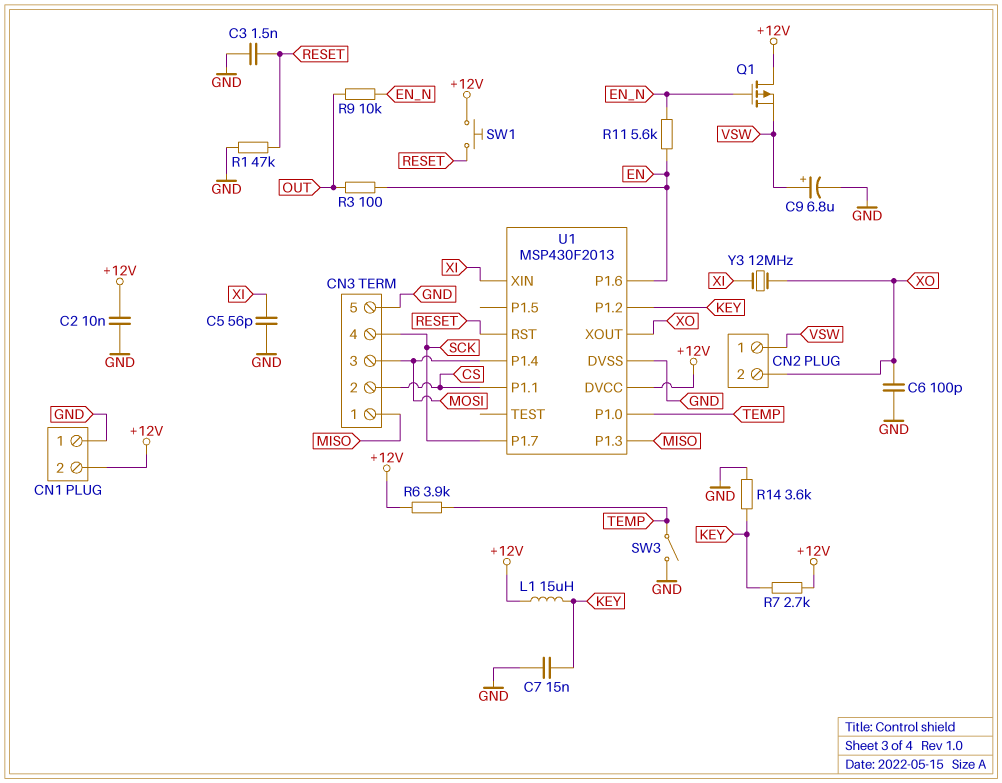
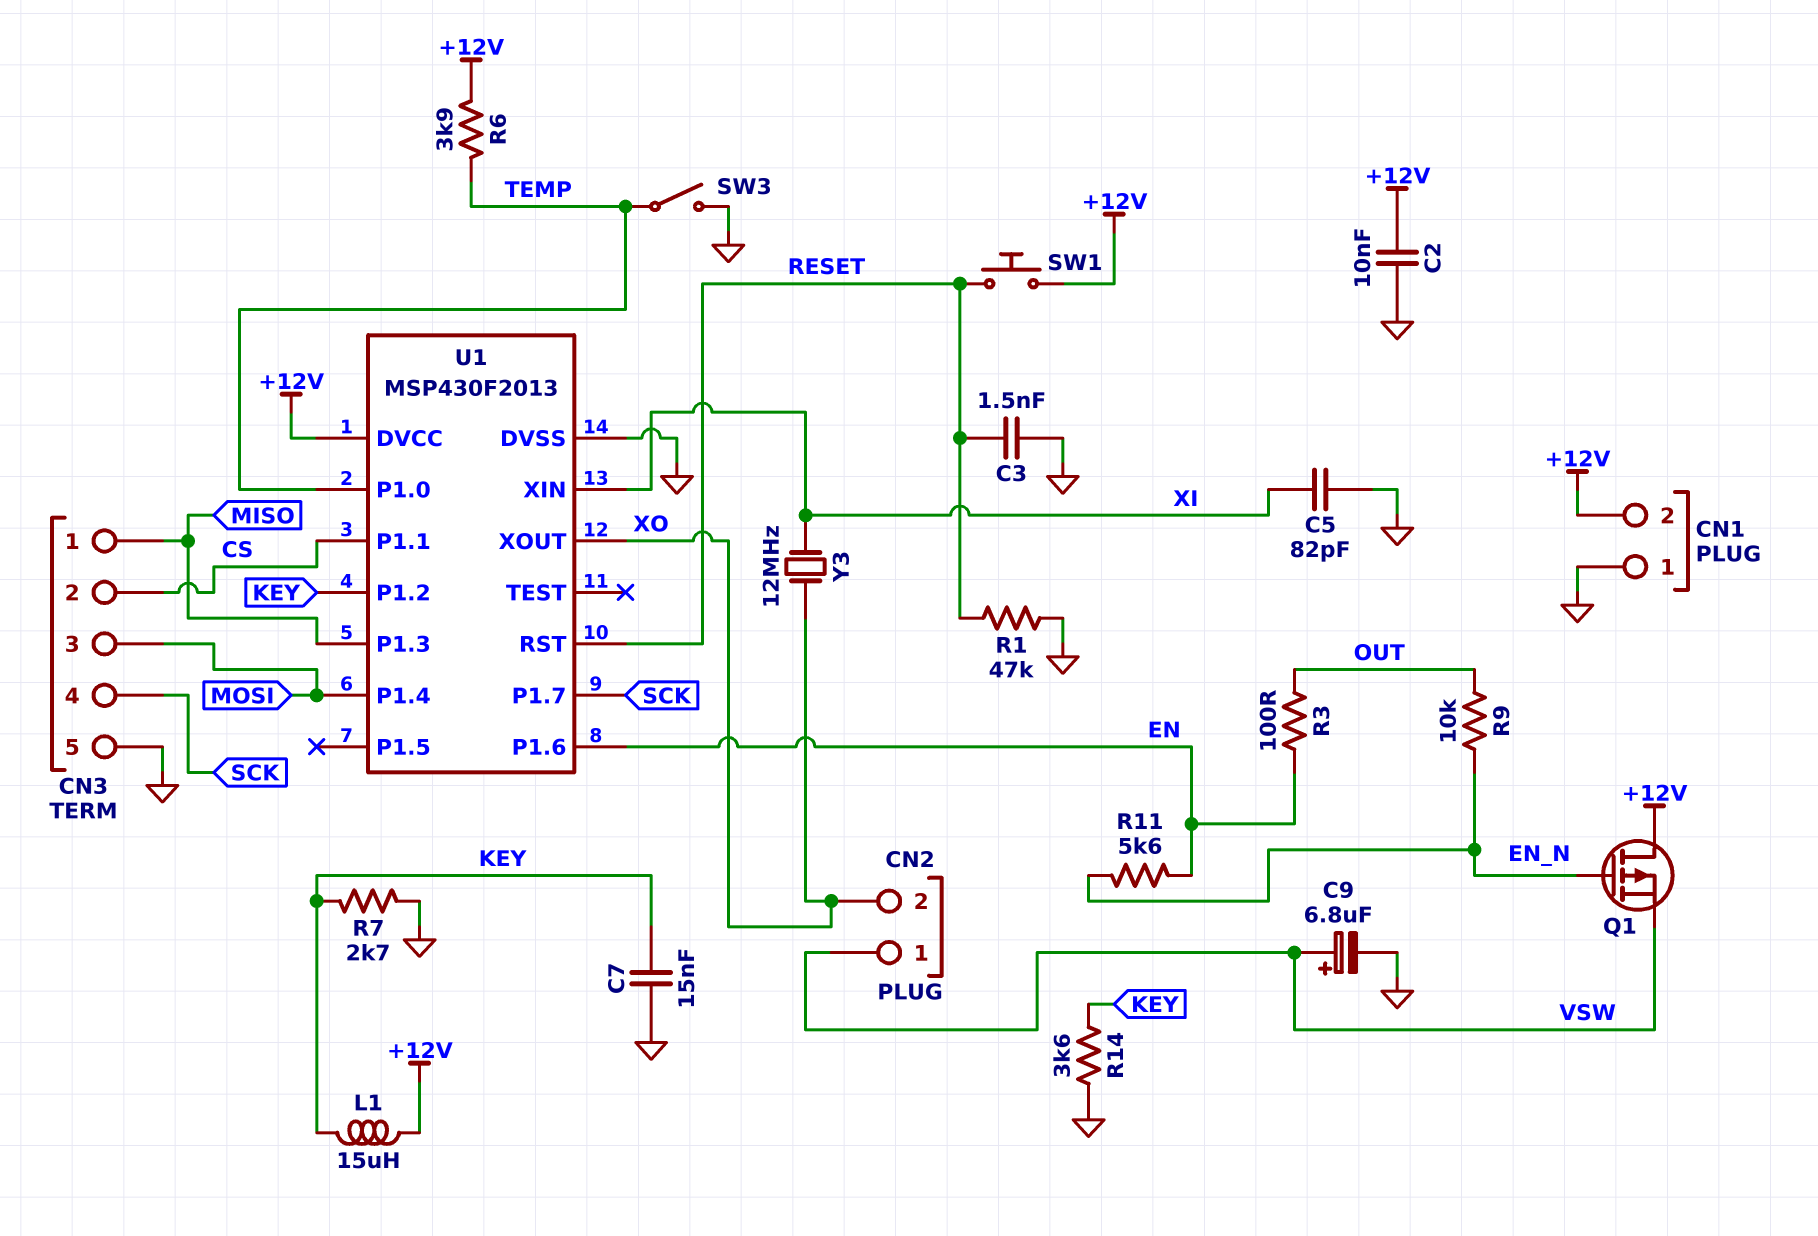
C5: 56pF (GND, XI) -> 82pF (GND, XI)
C6: 100pF (GND, XO) -> none
R7: 2.7k (+12V, KEY) -> 2.7k (GND, KEY)

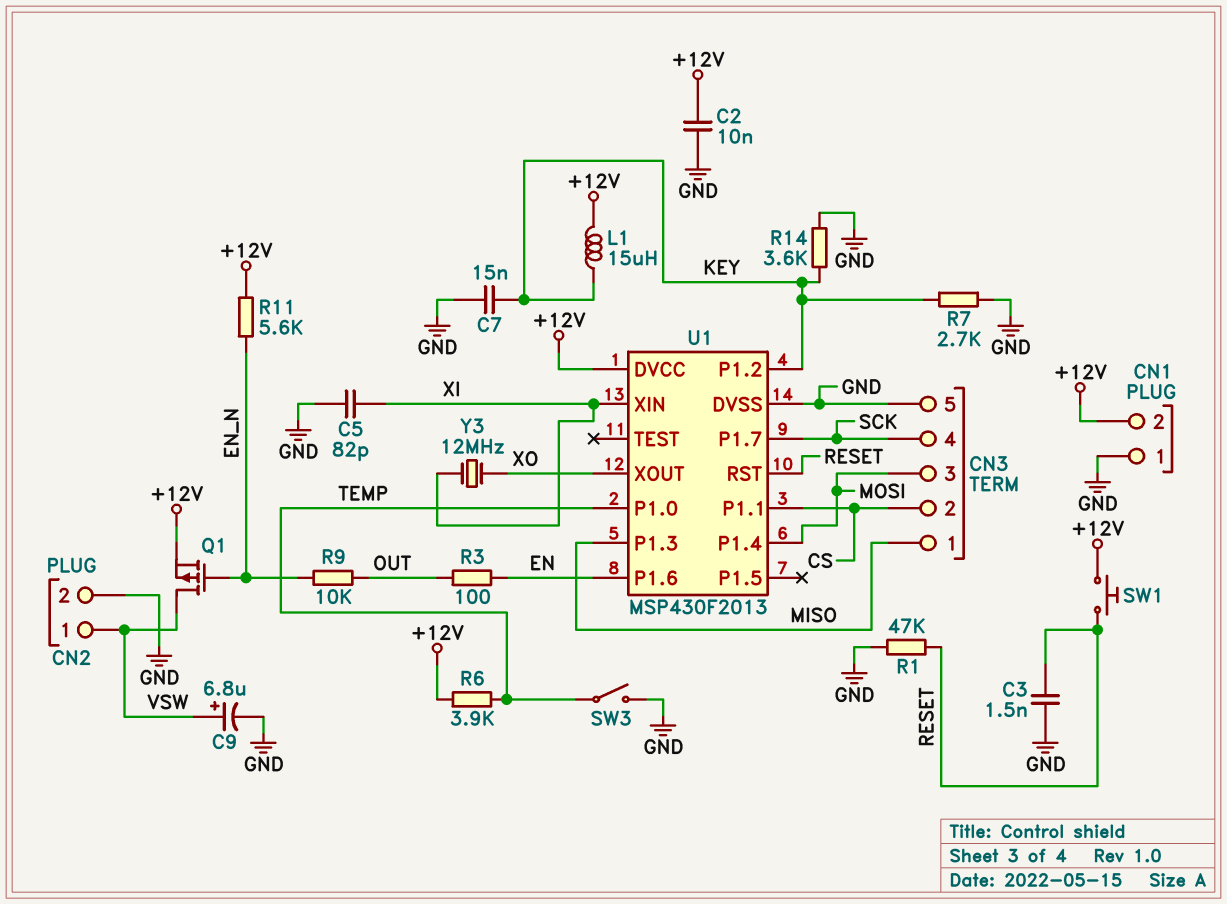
CN2 pin 2: XO -> GND
Q1: PMOS (G EN_N, D +12V, S VSW) -> PMOS (G EN_N, D VSW, S +12V)
R11: 5.6k (EN, EN_N) -> 5.6k (+12V, EN_N)

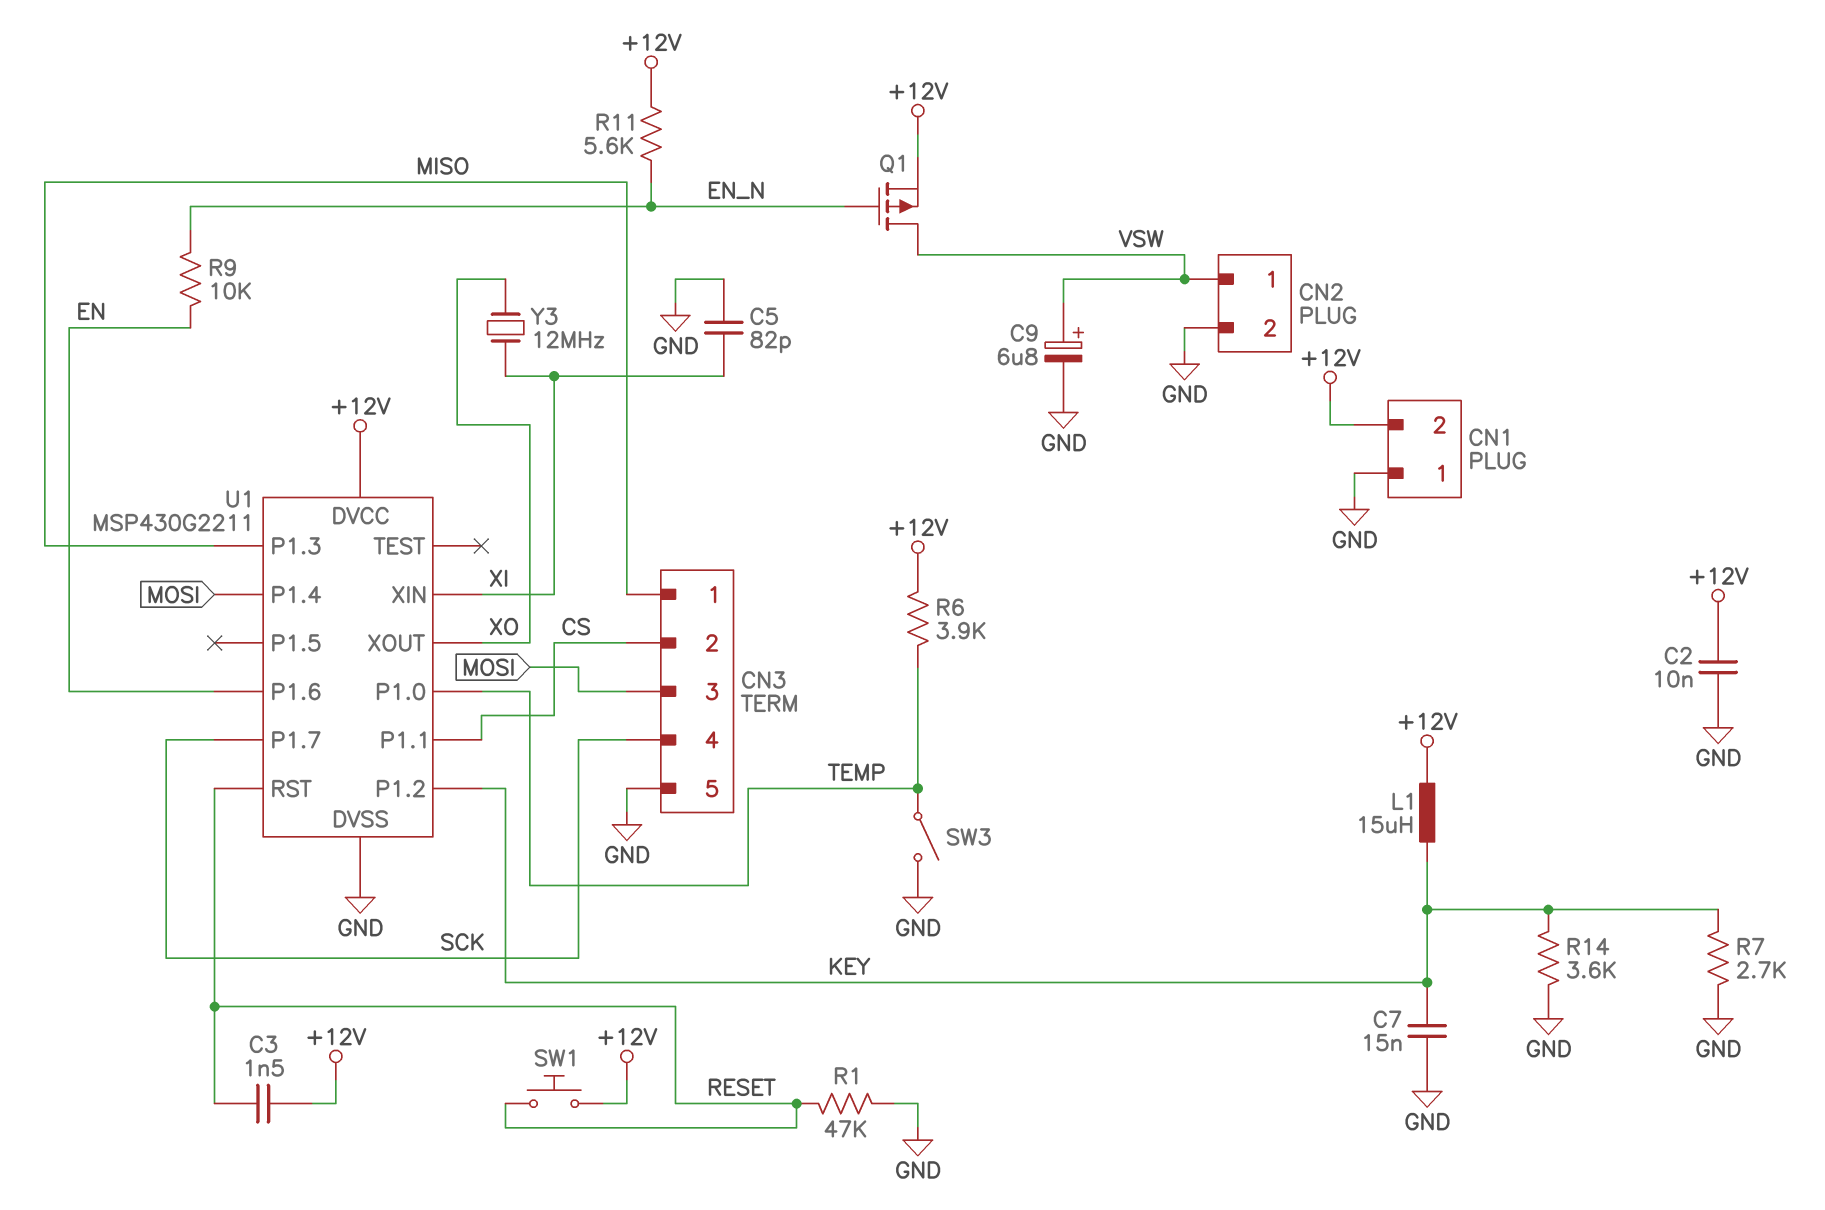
C3: 1.5nF (GND, RESET) -> 1.5nF (+12V, RESET)
R3: 100 (EN, OUT) -> none
R9: 10k (EN_N, OUT) -> 10k (EN, EN_N)
U1: MSP430F2013 -> MSP430G2211

